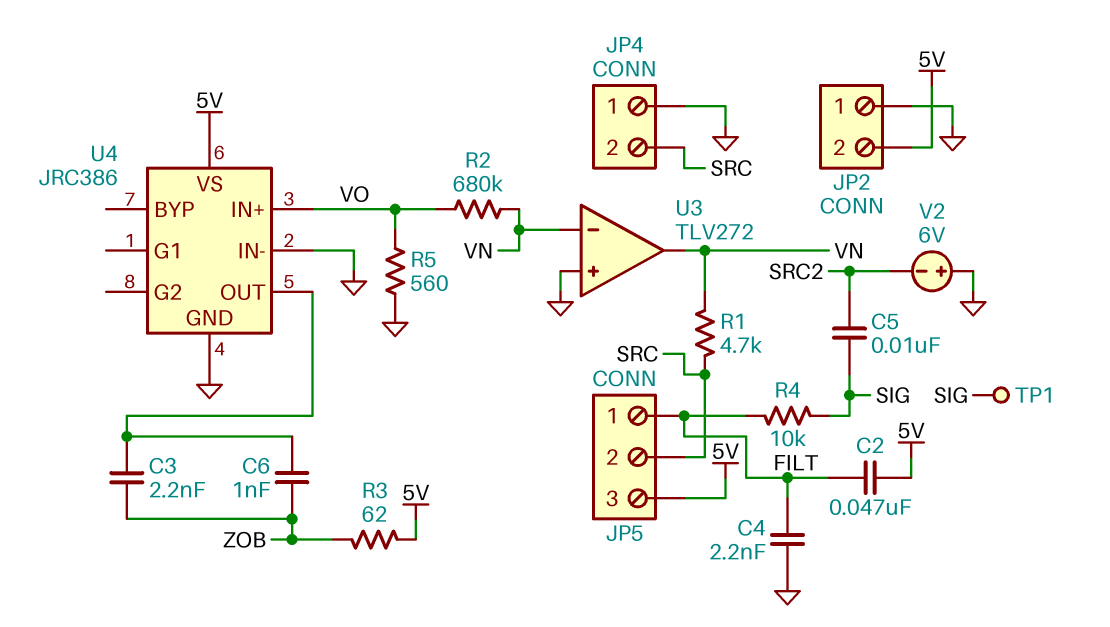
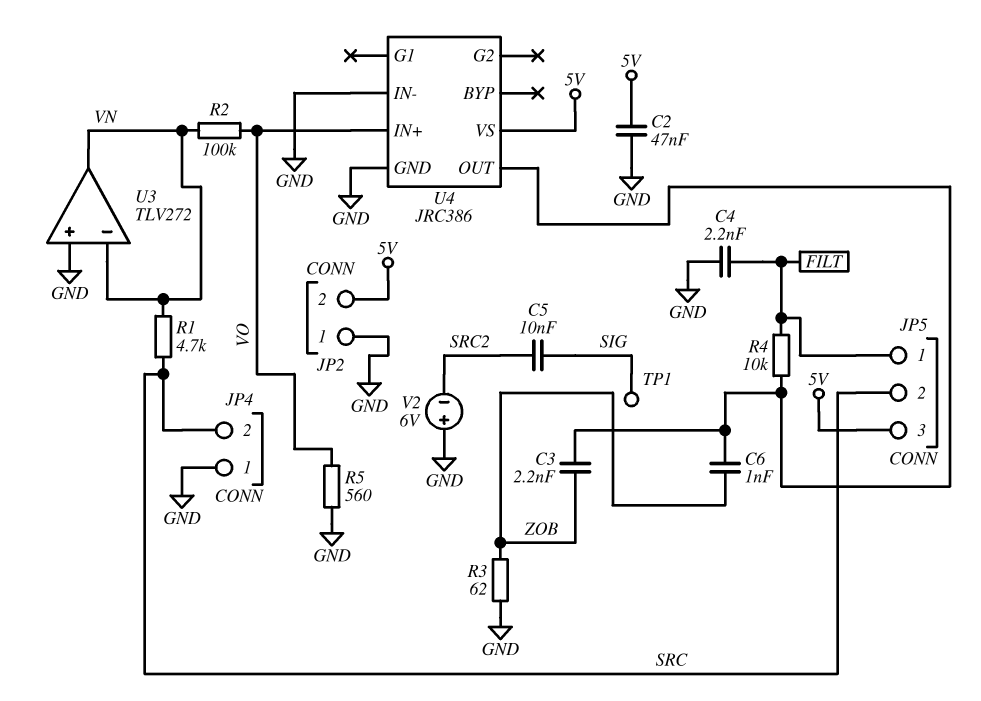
C2: 47nF (5V, FILT) -> 47nF (5V, GND)
R2: 680k (VN, VO) -> 100k (VN, VO)
R3: 62 (5V, ZOB) -> 62 (GND, ZOB)
R4: 10k (FILT, SIG) -> 10k (FILT, U4/OUT)

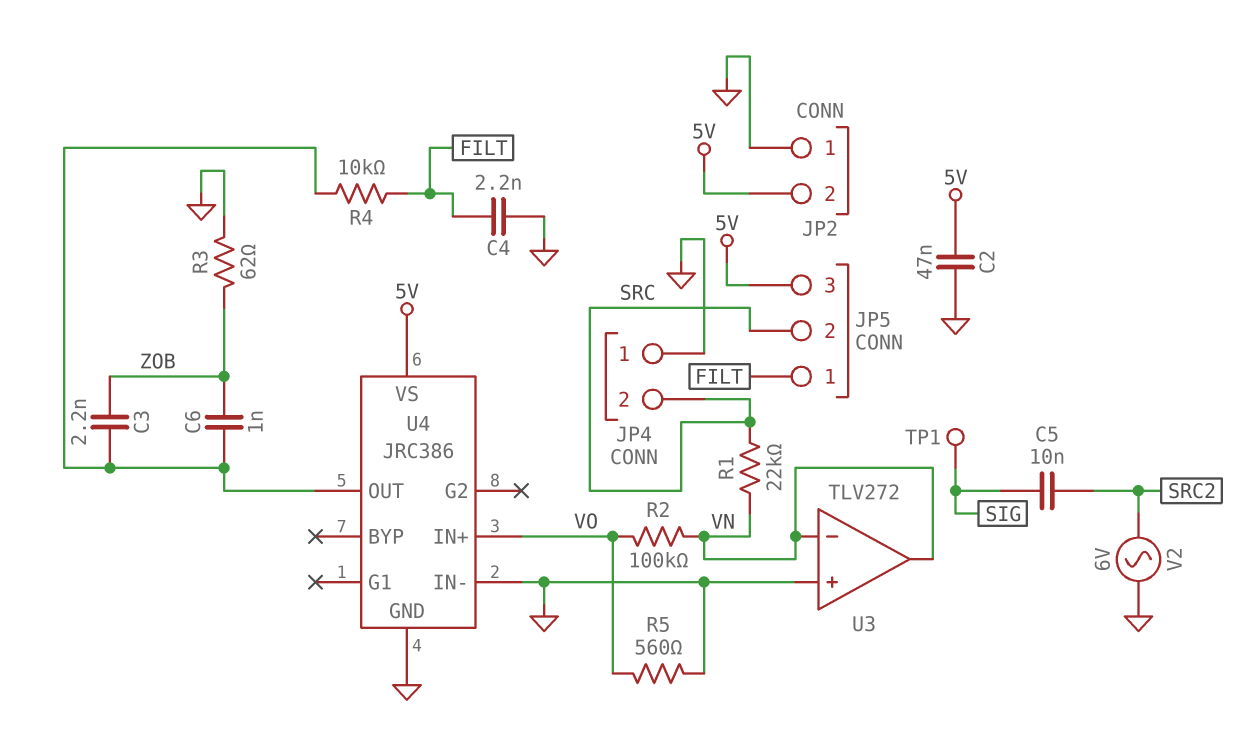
R1: 4.7k (SRC, VN) -> 22k (SRC, VN)
V2: 6V (plus GND, minus SRC2) -> AC 6V (GND, SRC2)

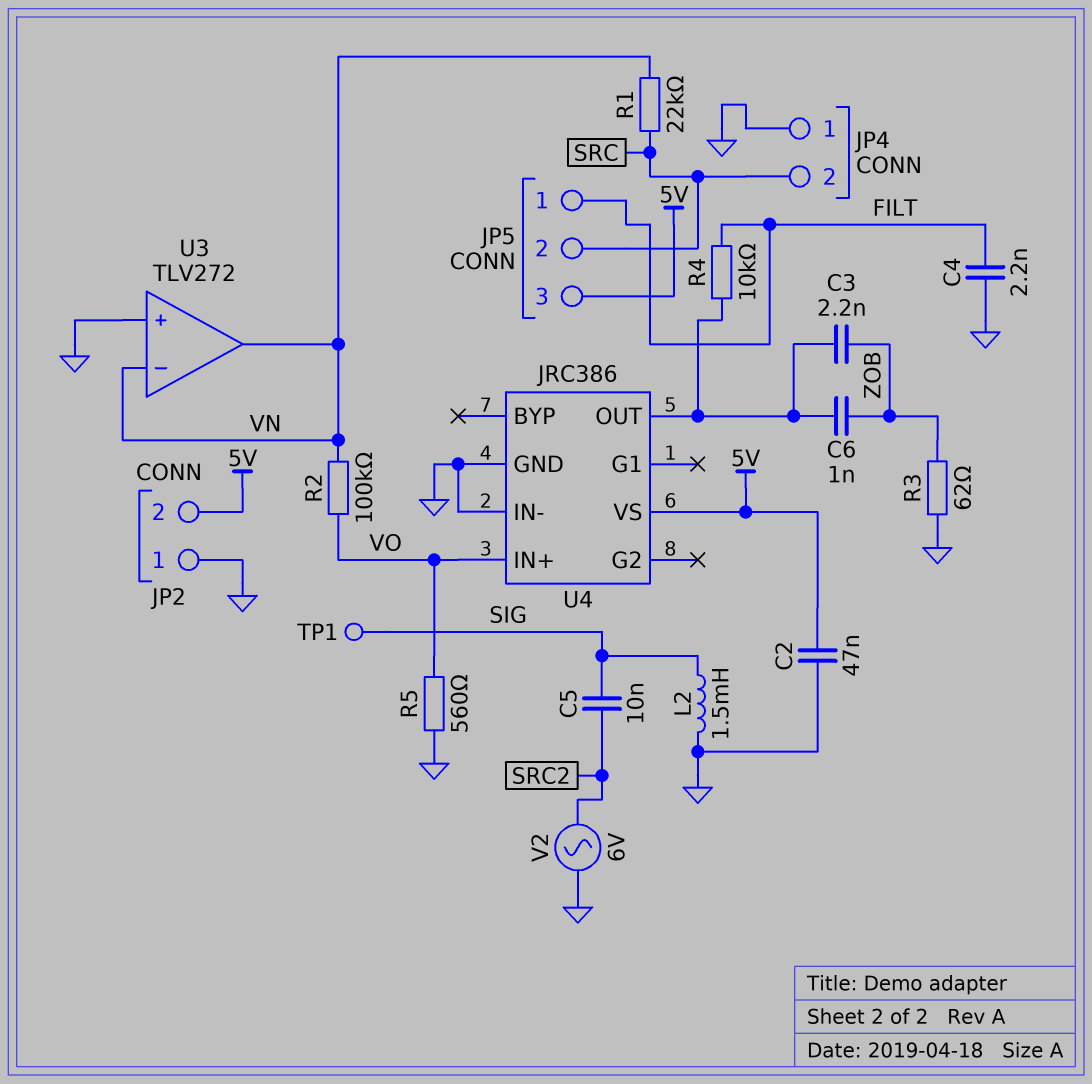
L2: none -> 1.5mH (GND, SIG)

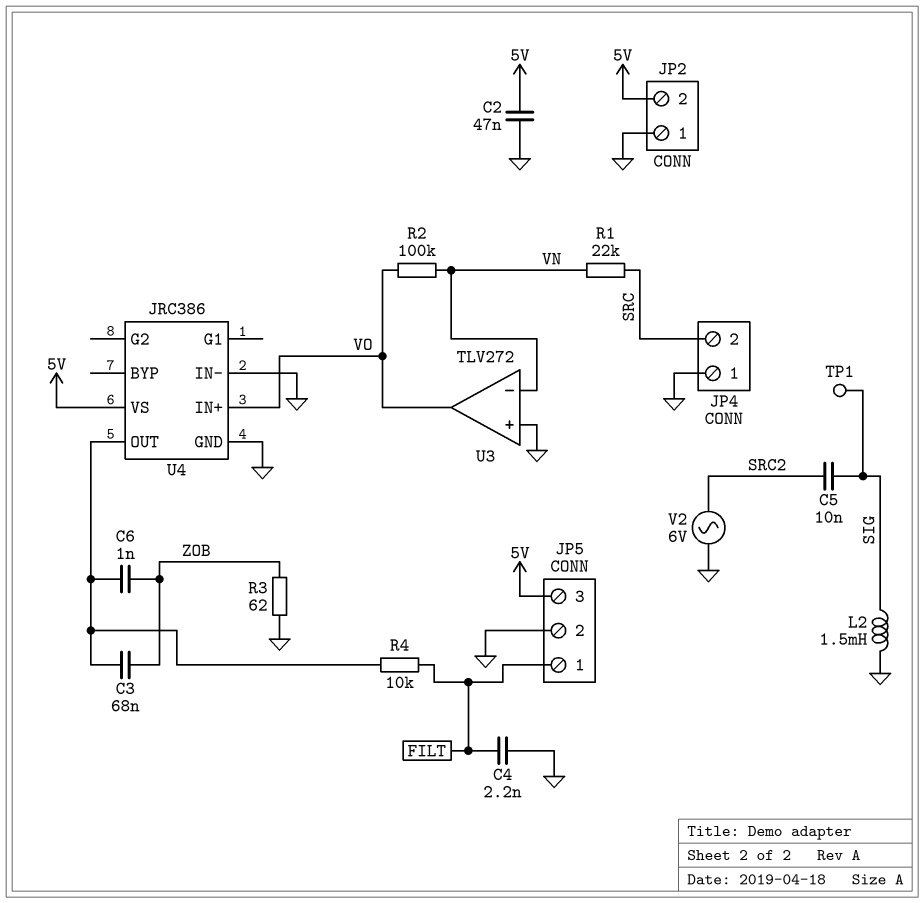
C3: 2.2nF (U4/OUT, ZOB) -> 68nF (U4/OUT, ZOB)
JP5 pin 2: SRC -> GND
R5: 560 (GND, VO) -> none
U3 pin out: VN -> VO

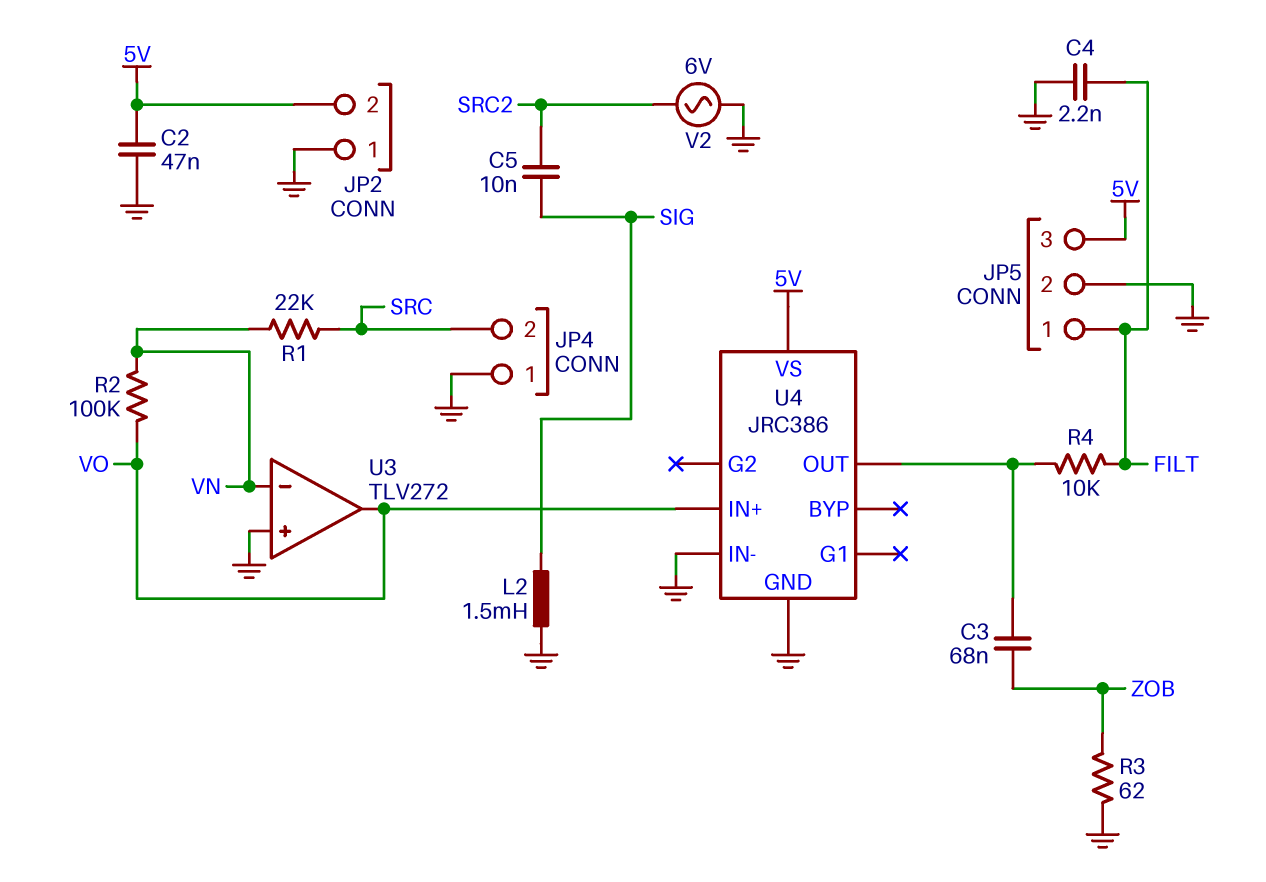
C6: 1nF (U4/OUT, ZOB) -> none
TP1: test point (SIG) -> none

